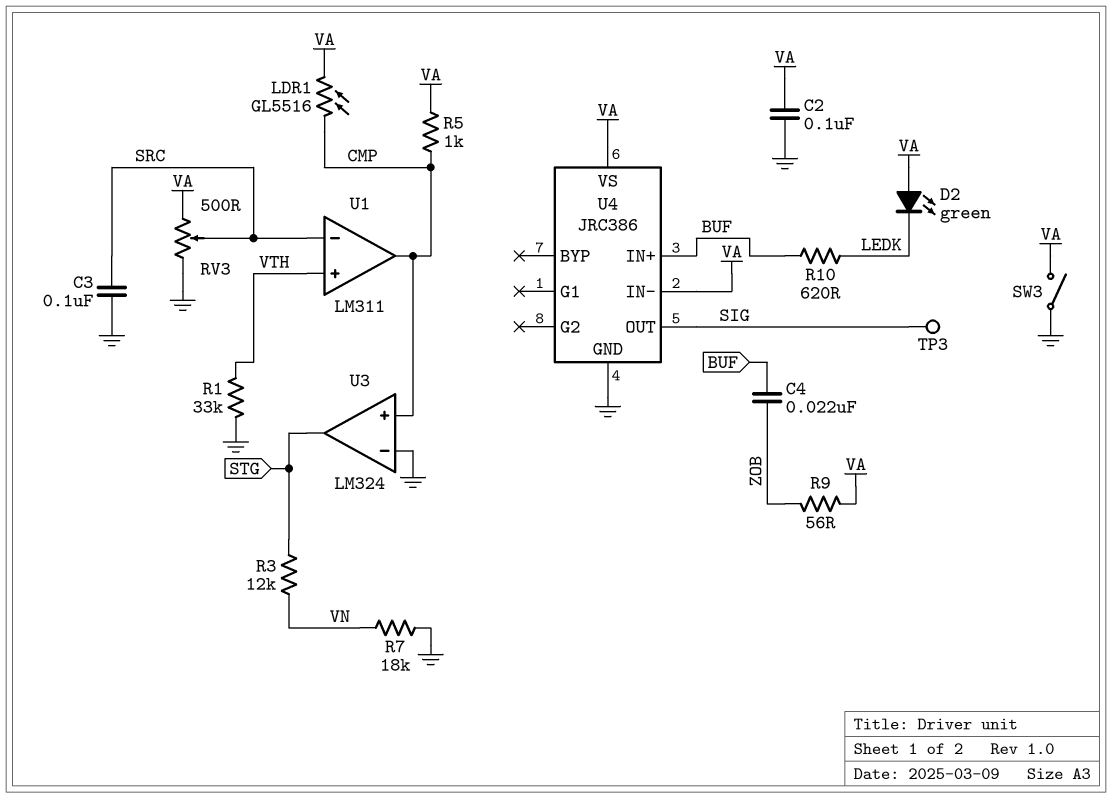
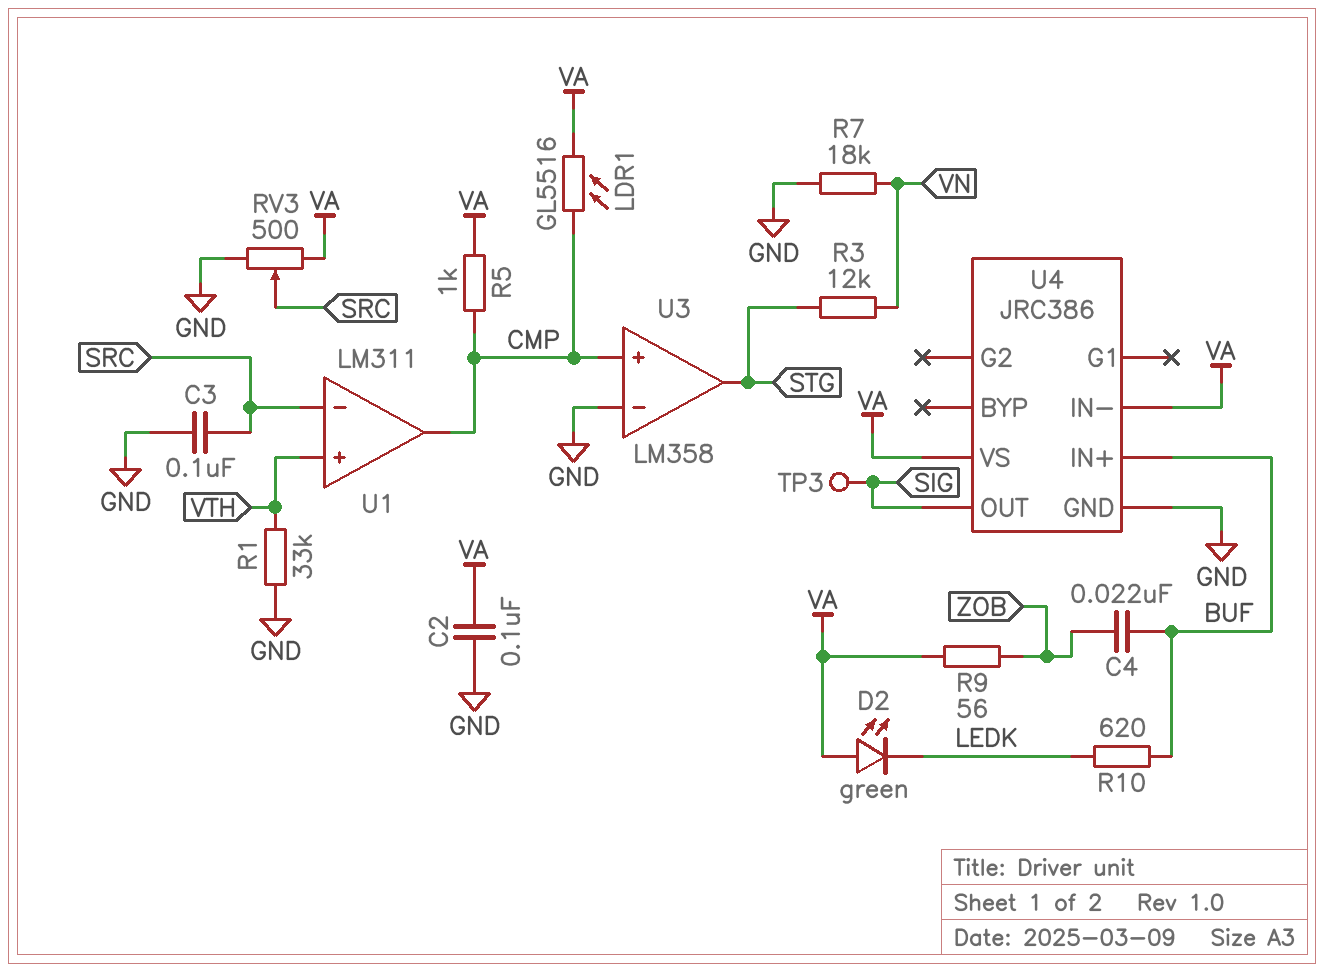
SW3: switch (GND, VA) -> none
U3: LM324 -> LM358

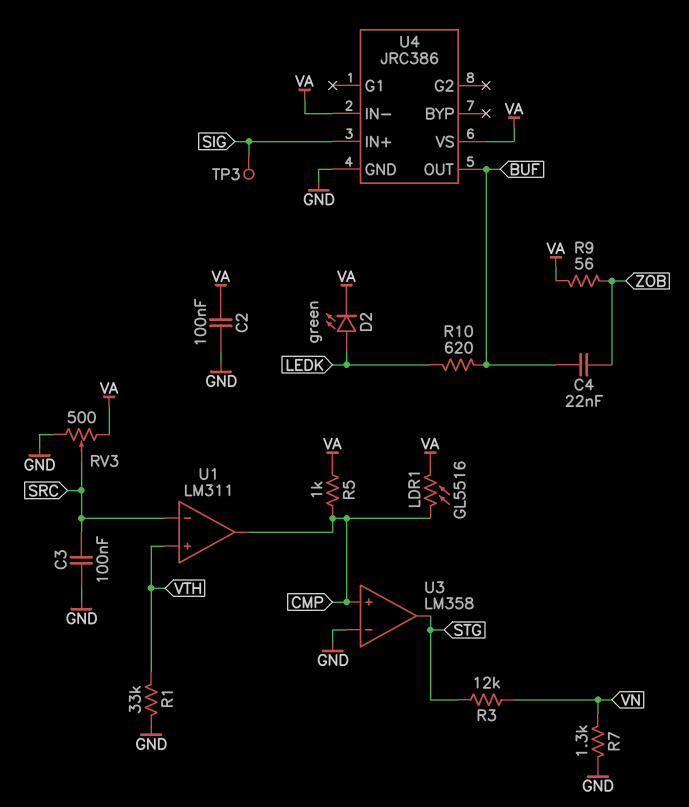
D2: LED green (A VA, K LEDK) -> LED green (A LEDK, K VA)
R7: 18k (GND, VN) -> 1.3k (GND, VN)
U4 pin IN+: BUF -> SIG
U4 pin OUT: SIG -> BUF

